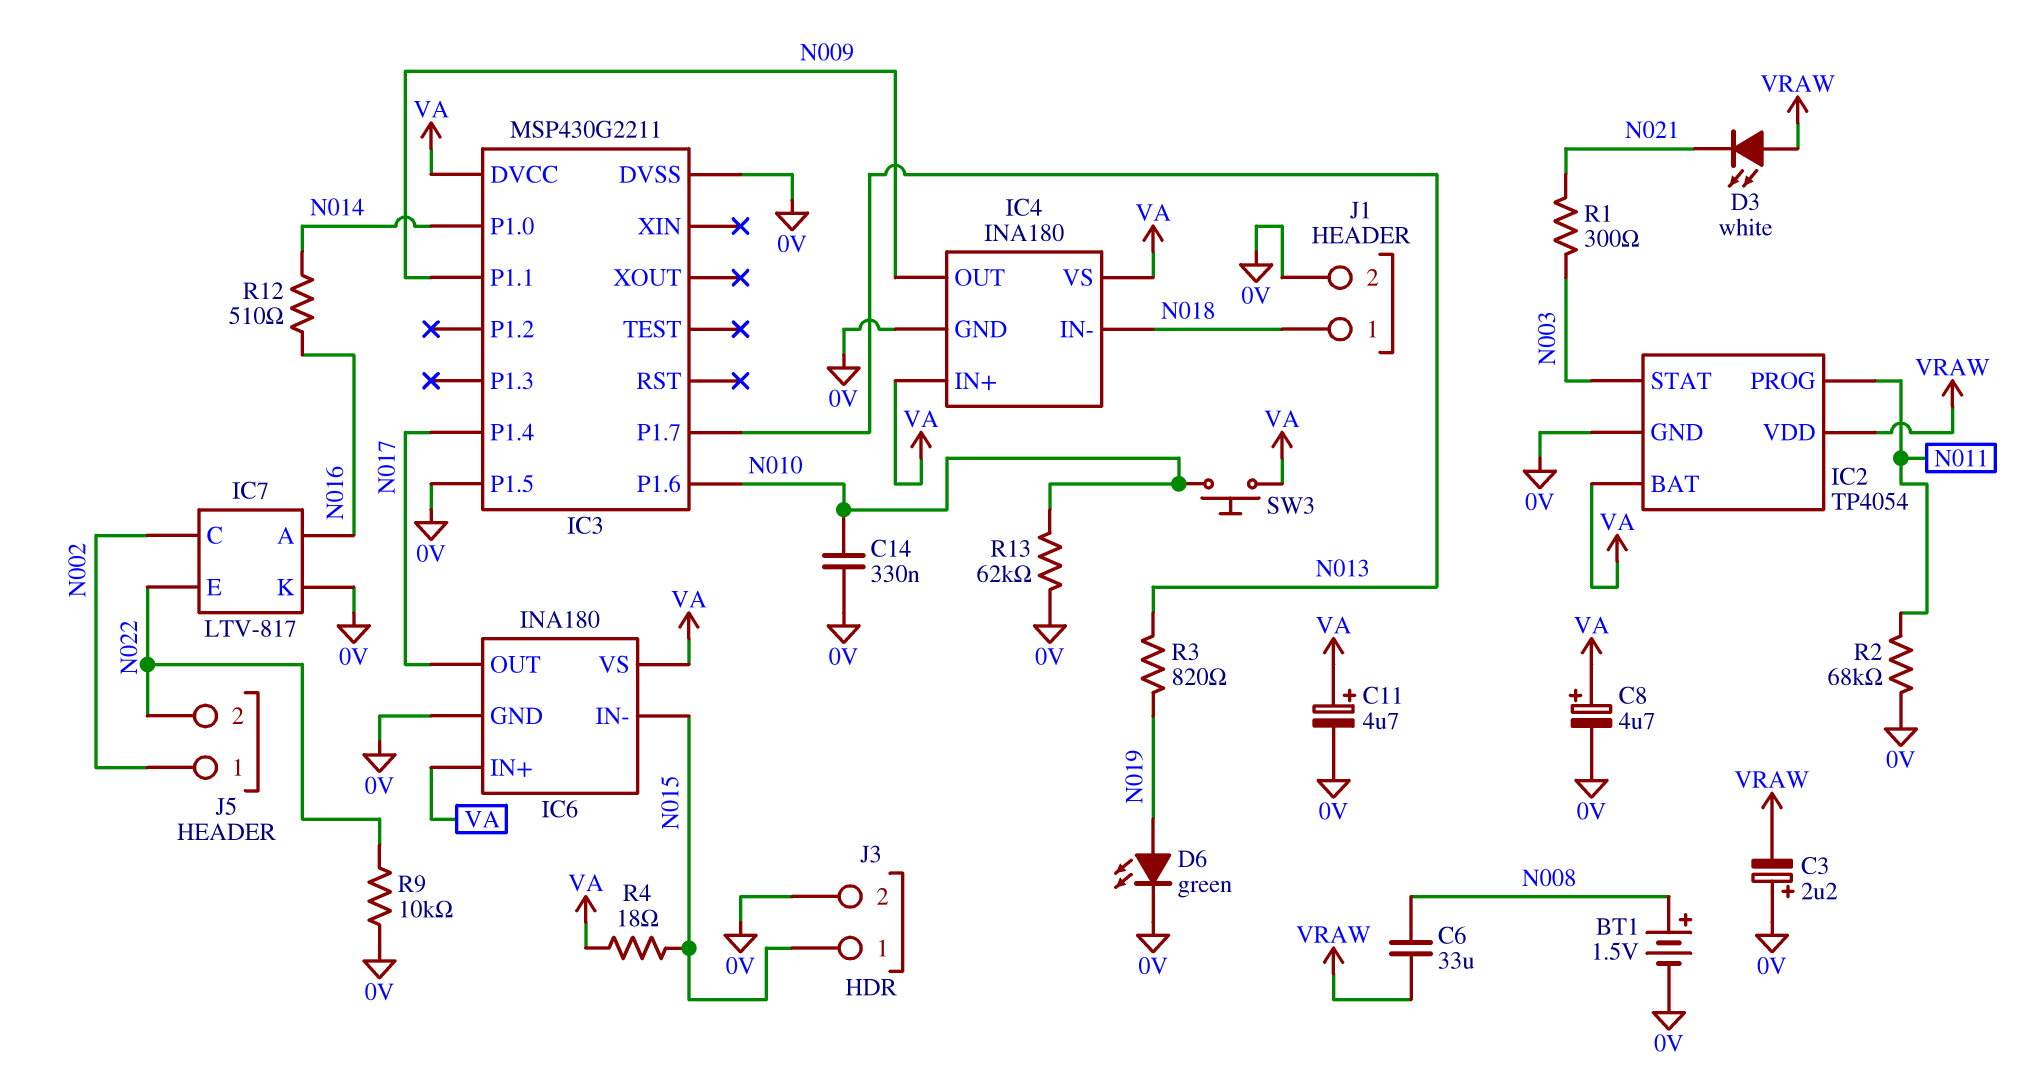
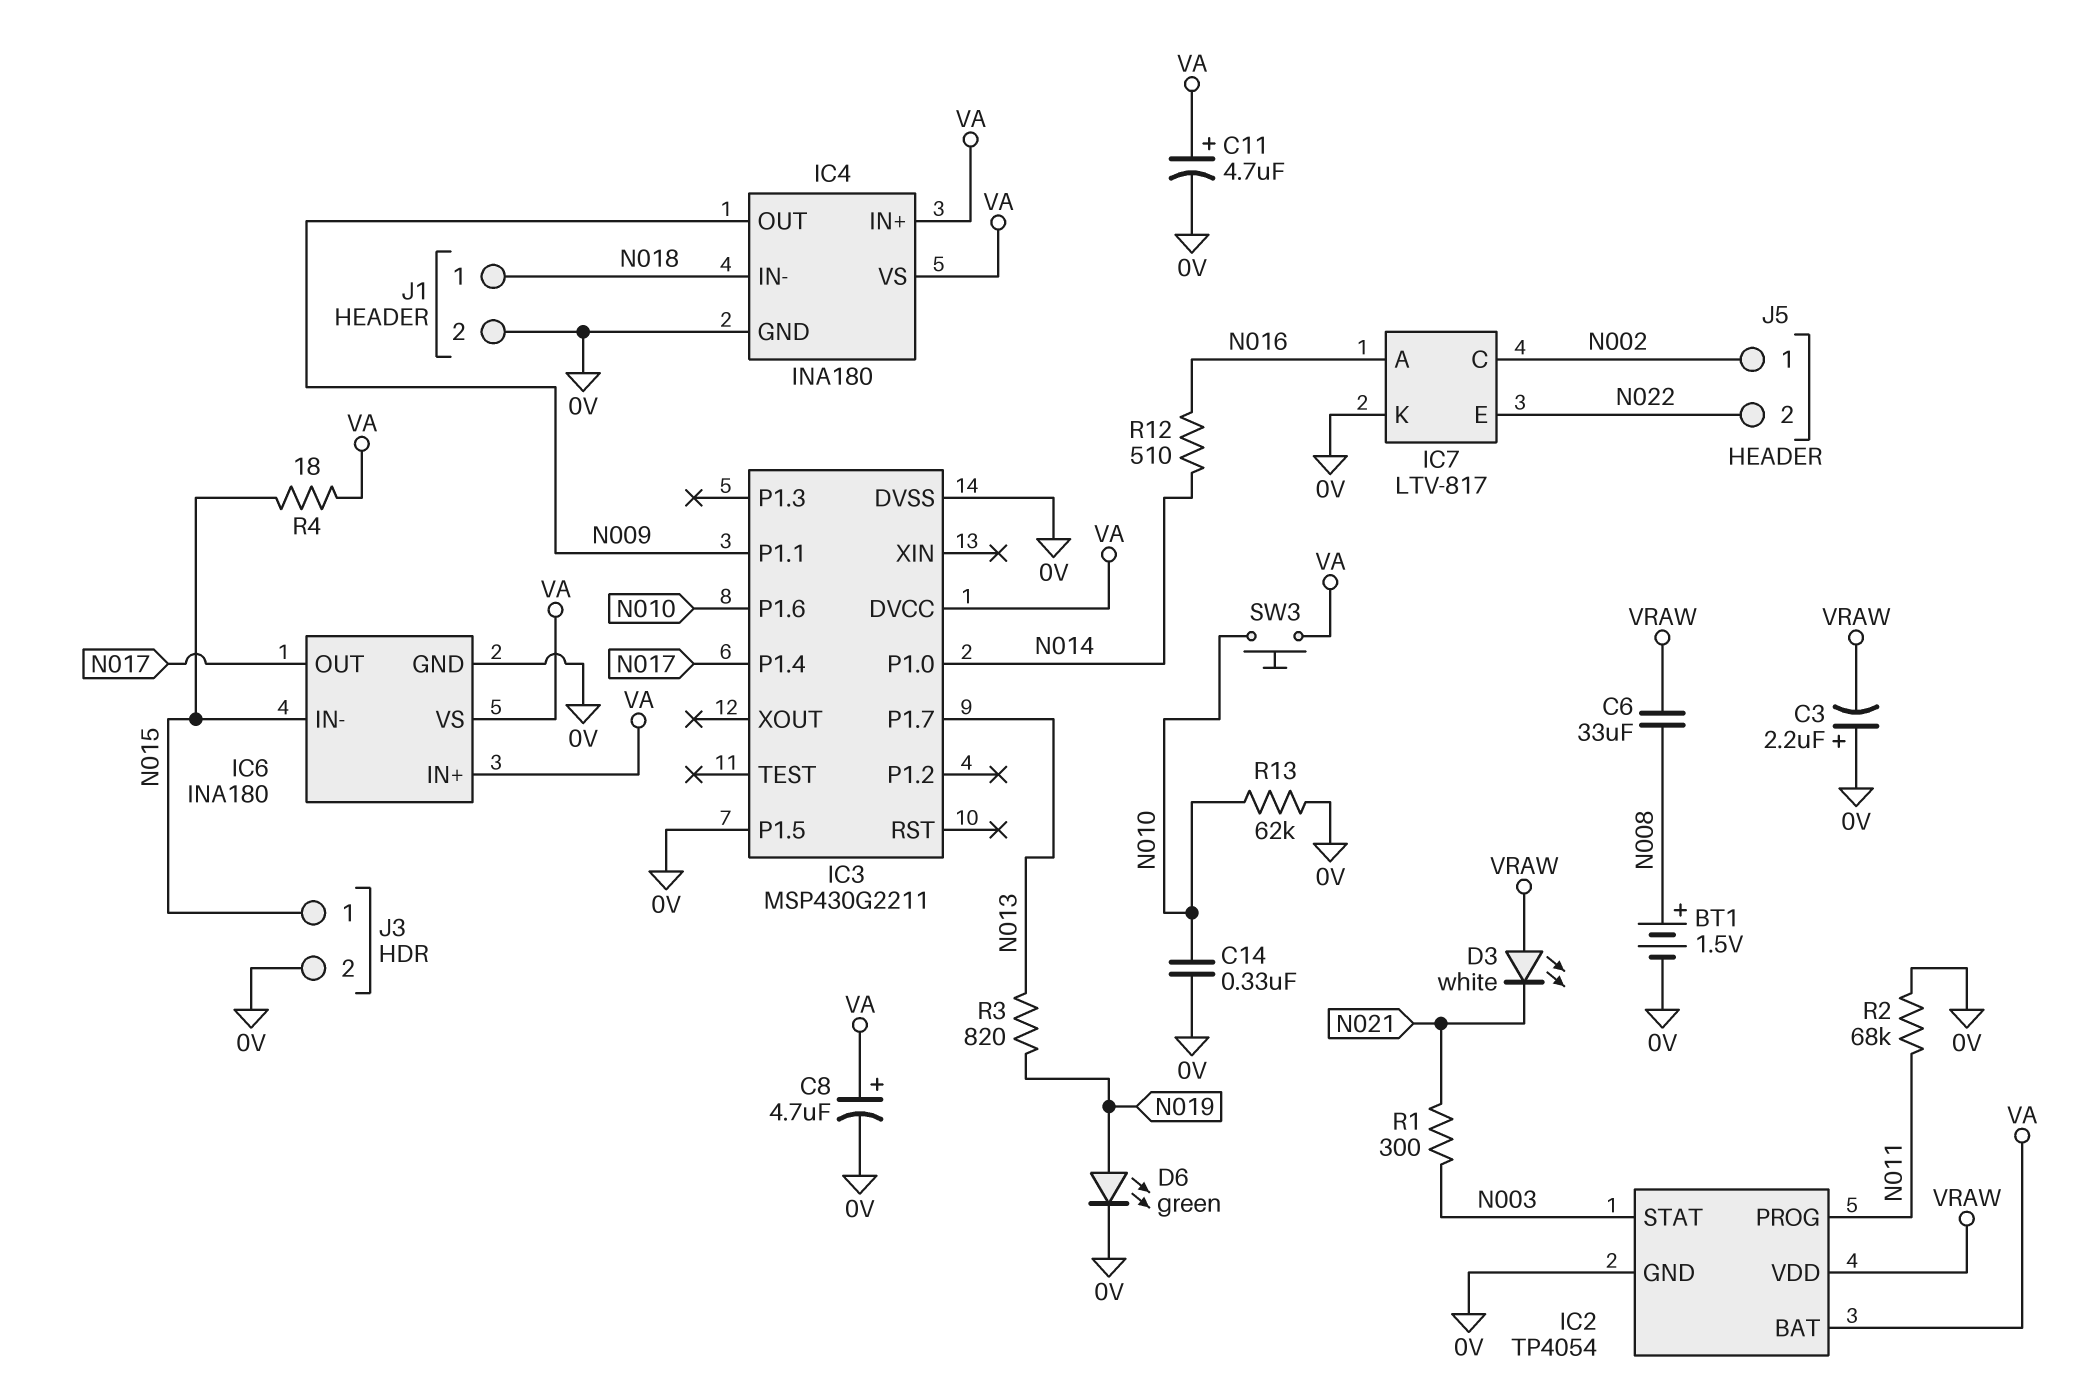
R9: 10k (0V, N022) -> none

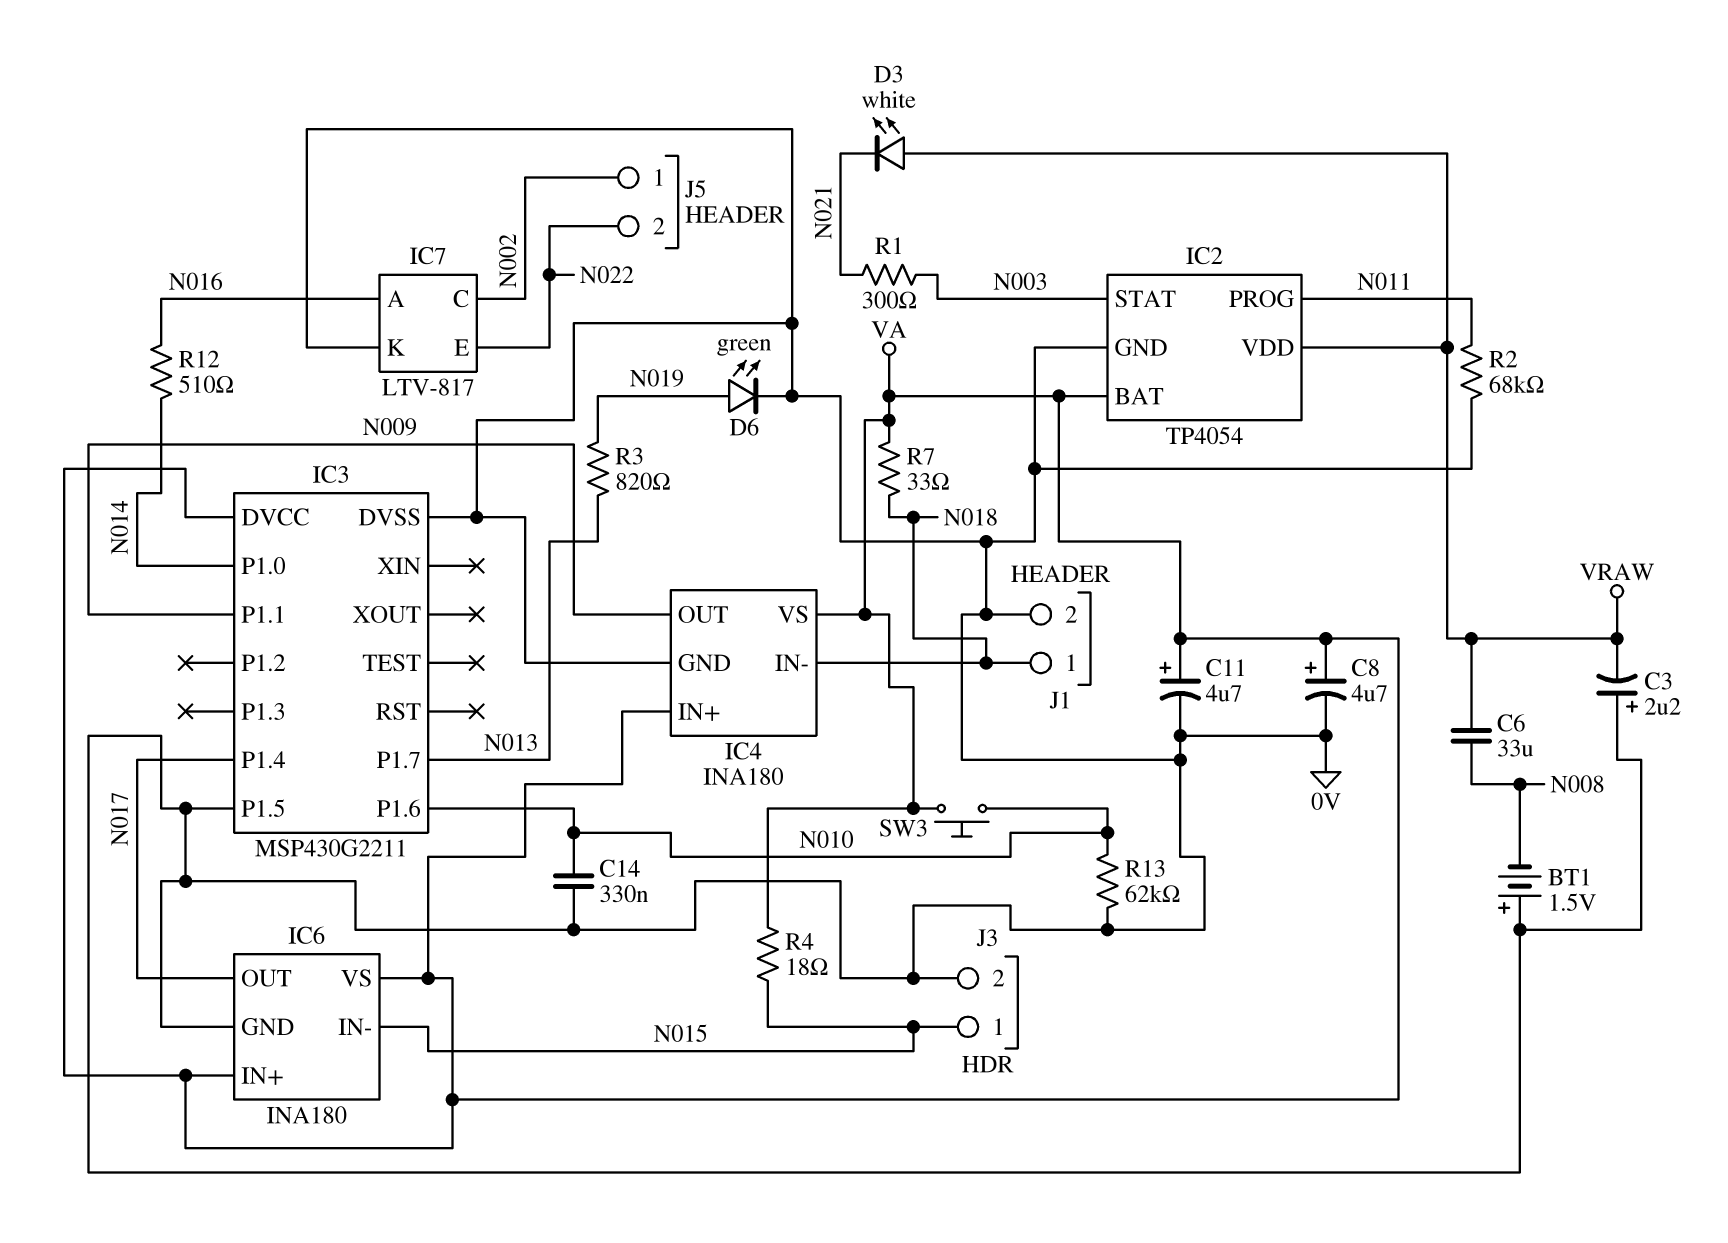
BT1: 1.5V (plus N008, minus 0V) -> 1.5V (plus 0V, minus N008)
R7: none -> 33 (N018, VA)

